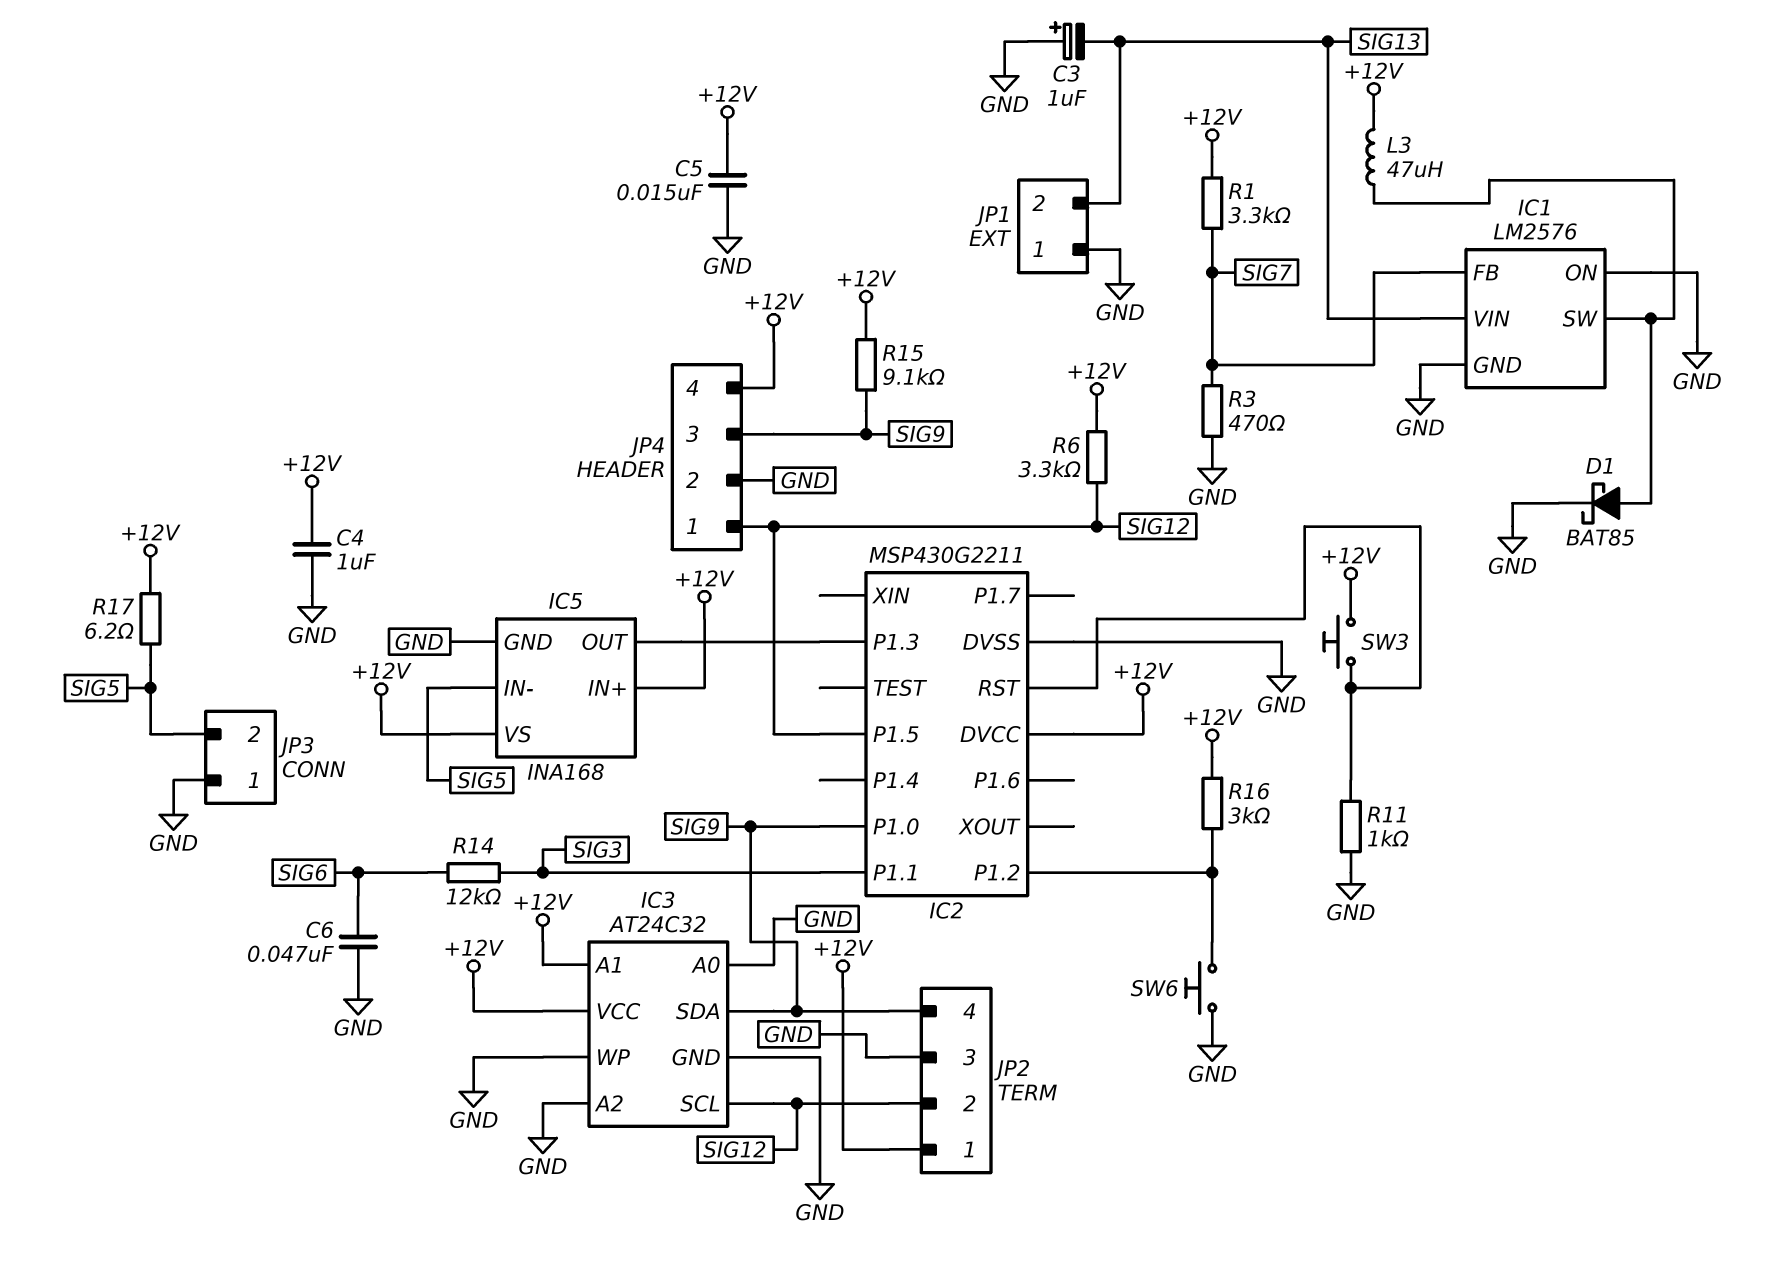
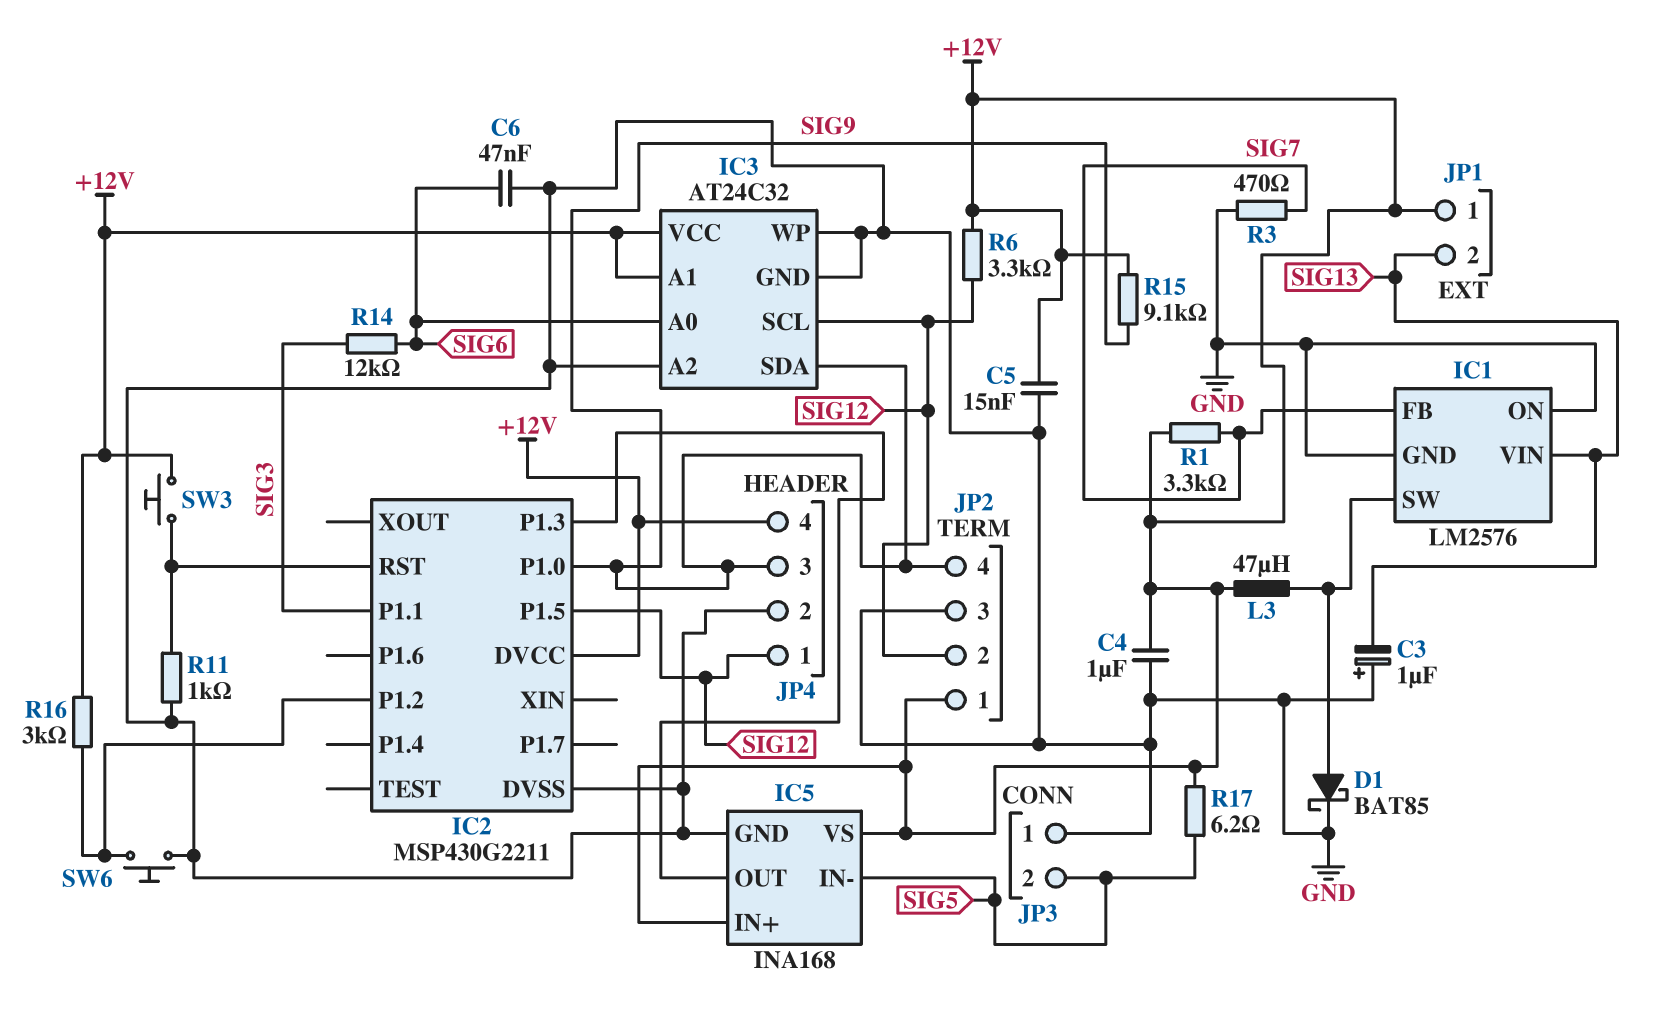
IC3 pin A0: GND -> SIG6
JP1 pin 1: GND -> +12V

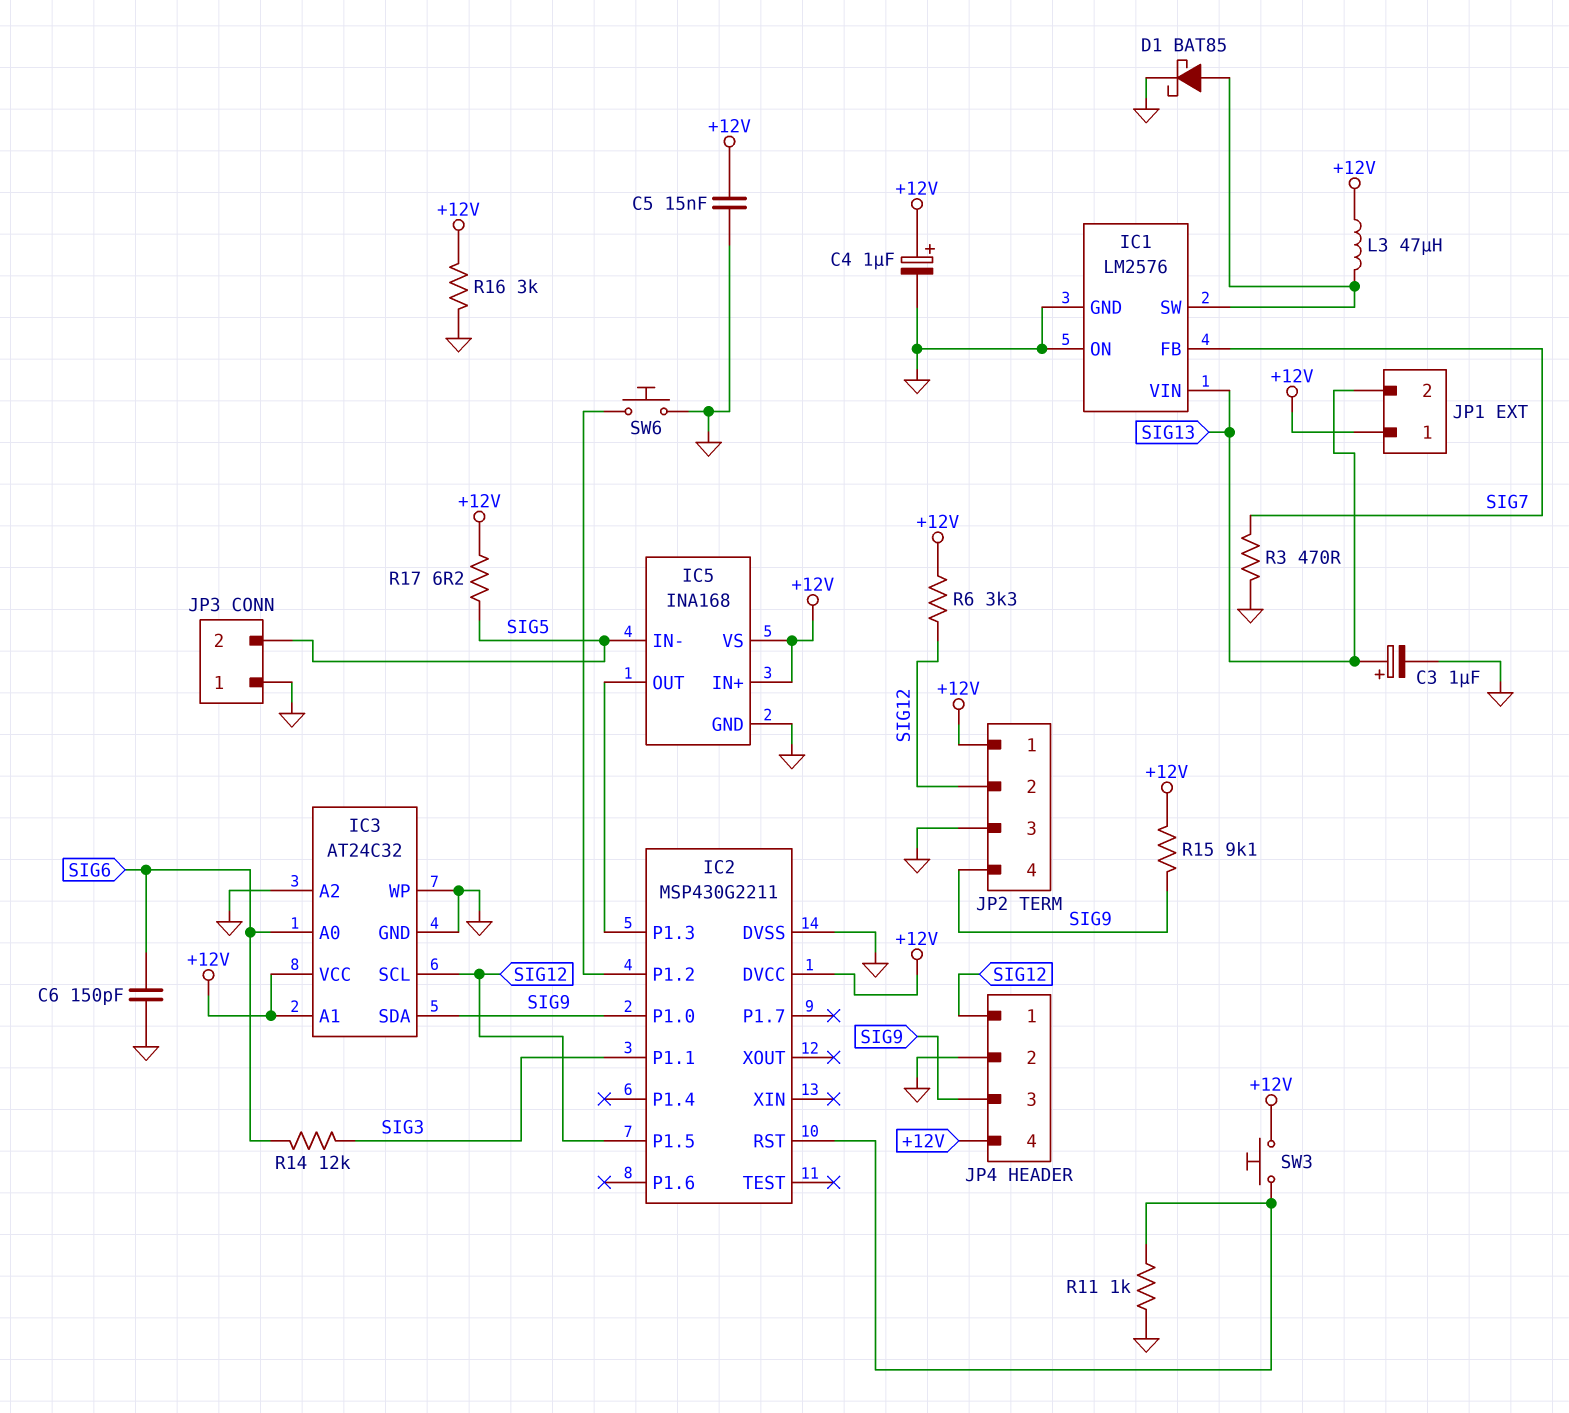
C3: 1uF (plus GND, minus SIG13) -> 1uF (plus SIG13, minus GND)
C4: 1uF (+12V, GND) -> 1uF (plus +12V, minus GND)
C6: 47nF (GND, SIG6) -> 150pF (GND, SIG6)
R1: 3.3k (+12V, SIG7) -> none
R16: 3k (+12V, IC2/P1.2) -> 3k (+12V, GND)

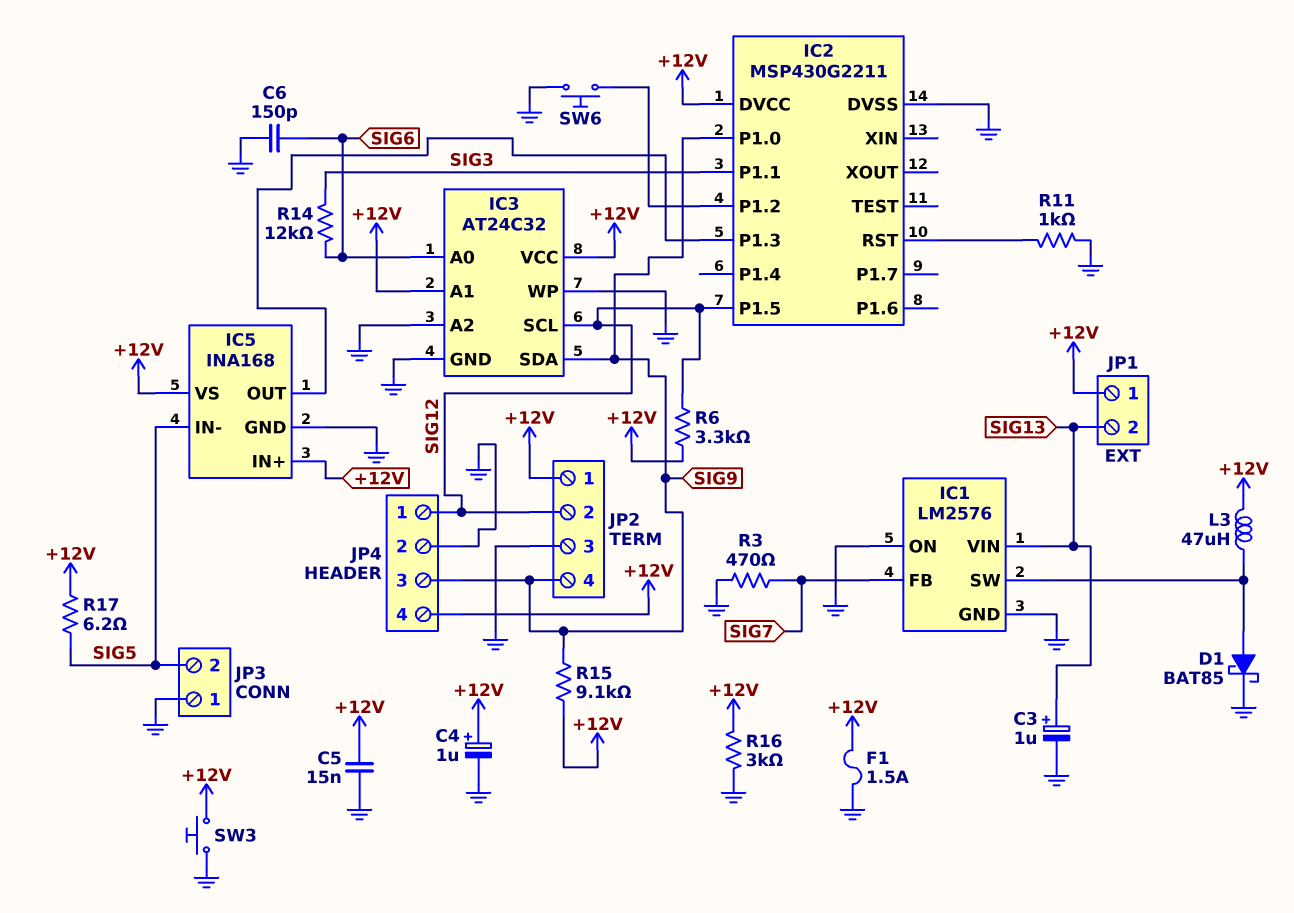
F1: none -> 1.5A (+12V, GND)
SW3: button (+12V, IC2/RST) -> button (+12V, GND)

